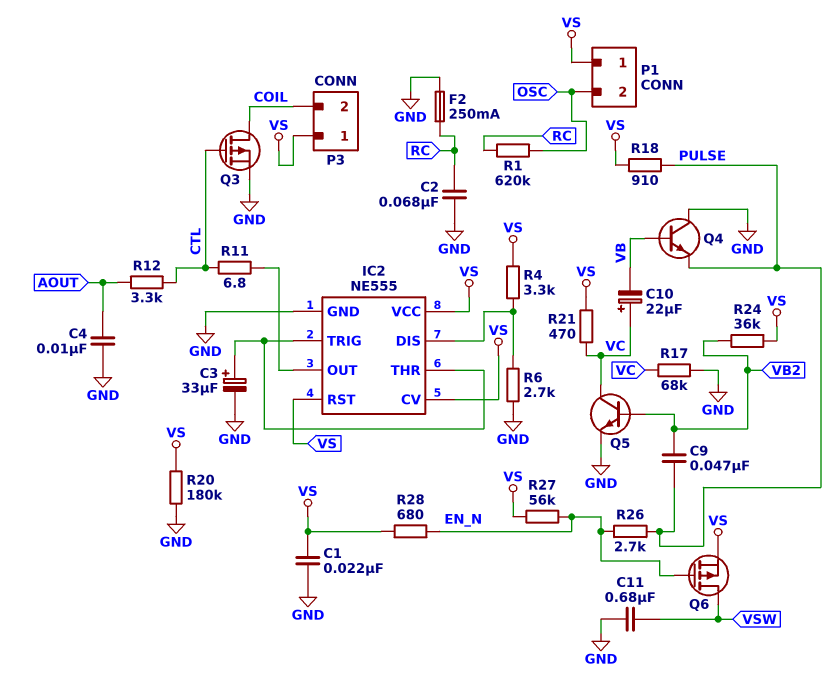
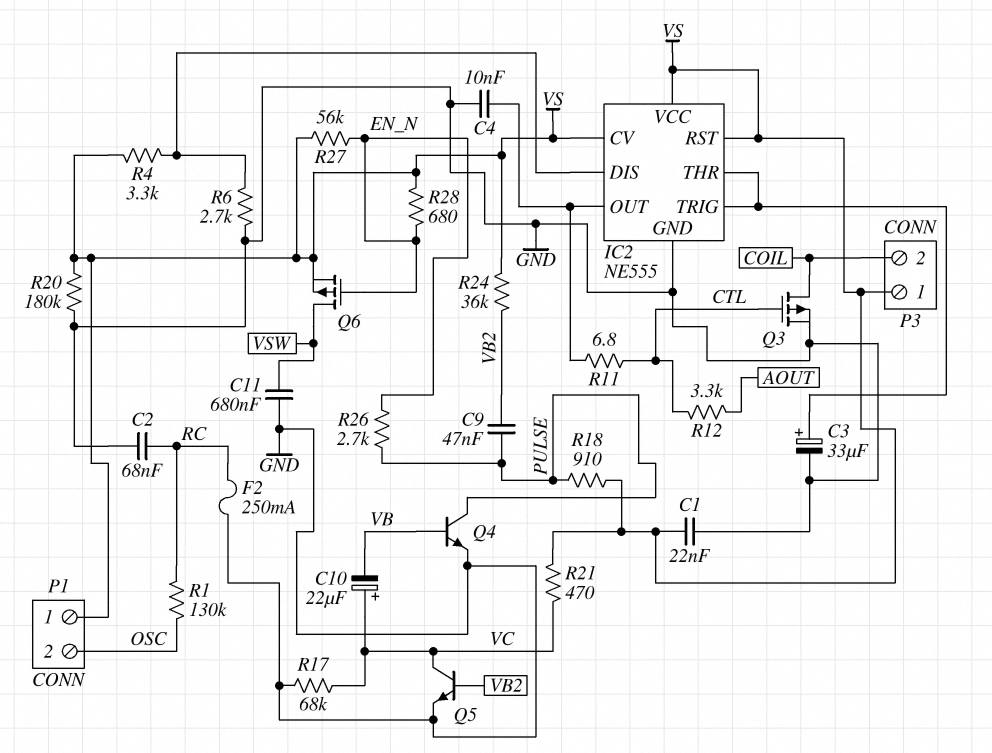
C4: 10nF (AOUT, GND) -> 10nF (GND, IC2/OUT)
Q4: NPN (B VB, C GND, E PULSE) -> NPN (B VB, C PULSE, E GND)
R1: 620k (OSC, RC) -> 130k (OSC, RC)

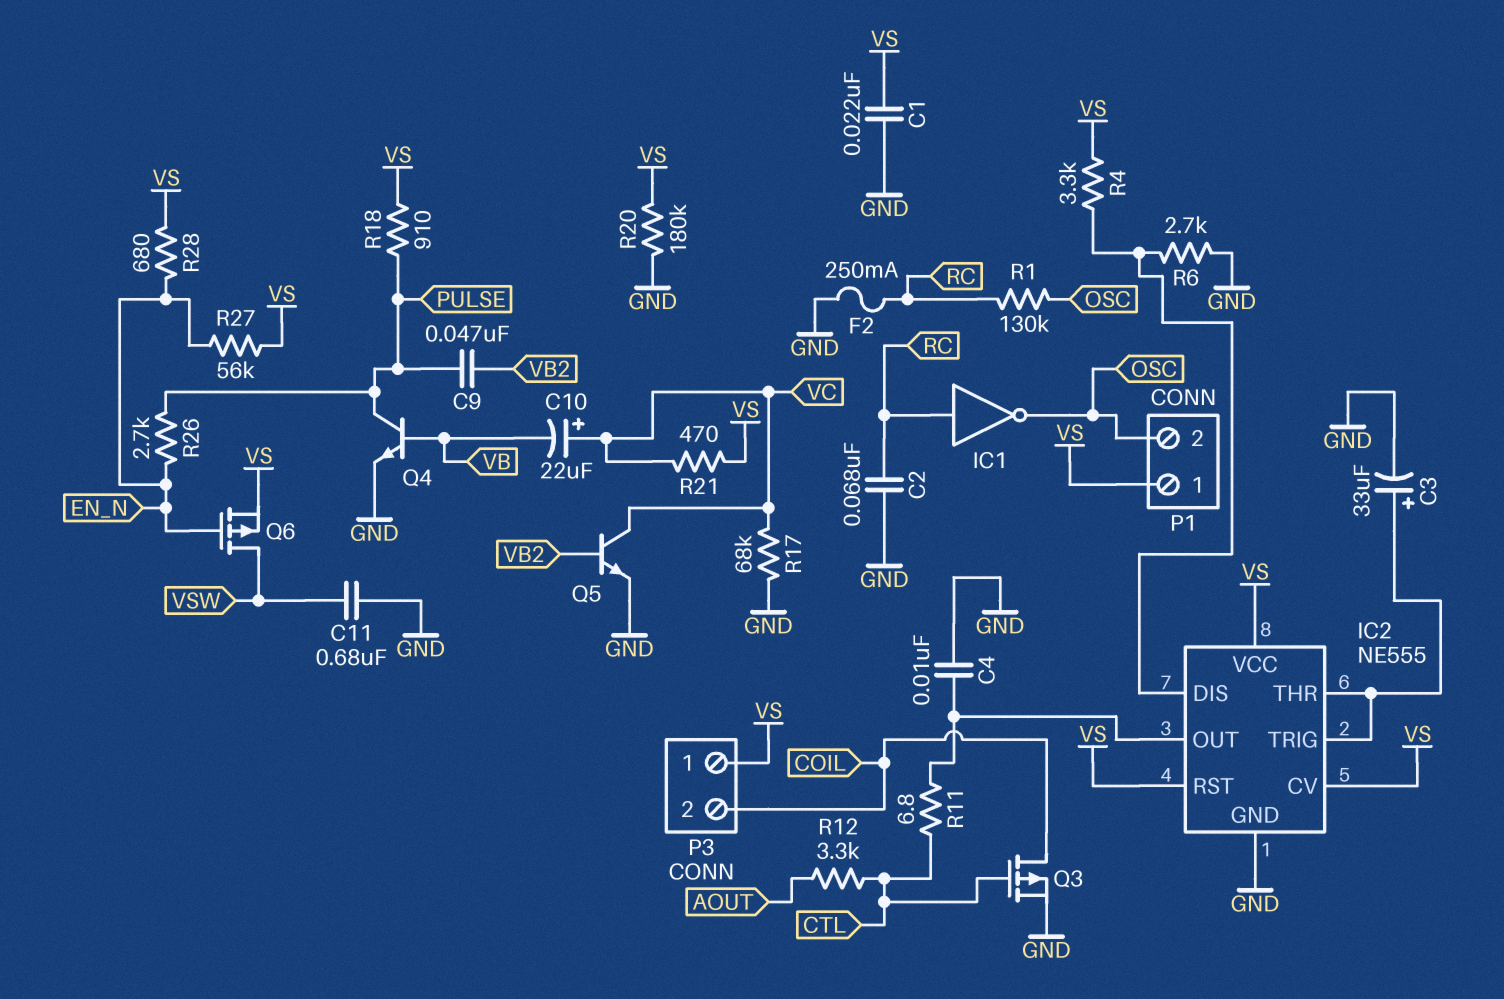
IC1: none -> NOT (in RC, out OSC)
R24: 36k (VB2, VS) -> none

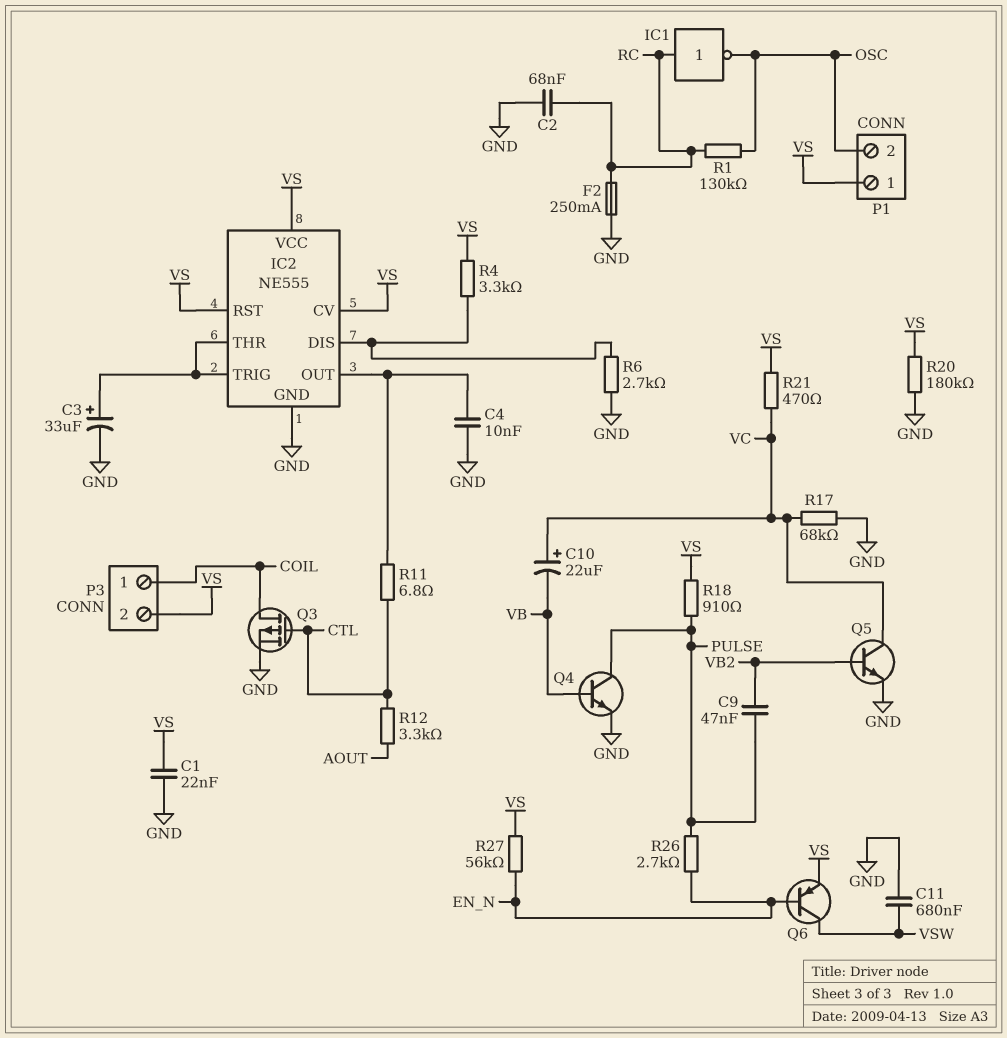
P3 pin 1: VS -> COIL
P3 pin 2: COIL -> VS
Q6: PMOS (G EN_N, D VSW, S VS) -> PNP (B EN_N, C VSW, E VS)
R28: 680 (EN_N, VS) -> none

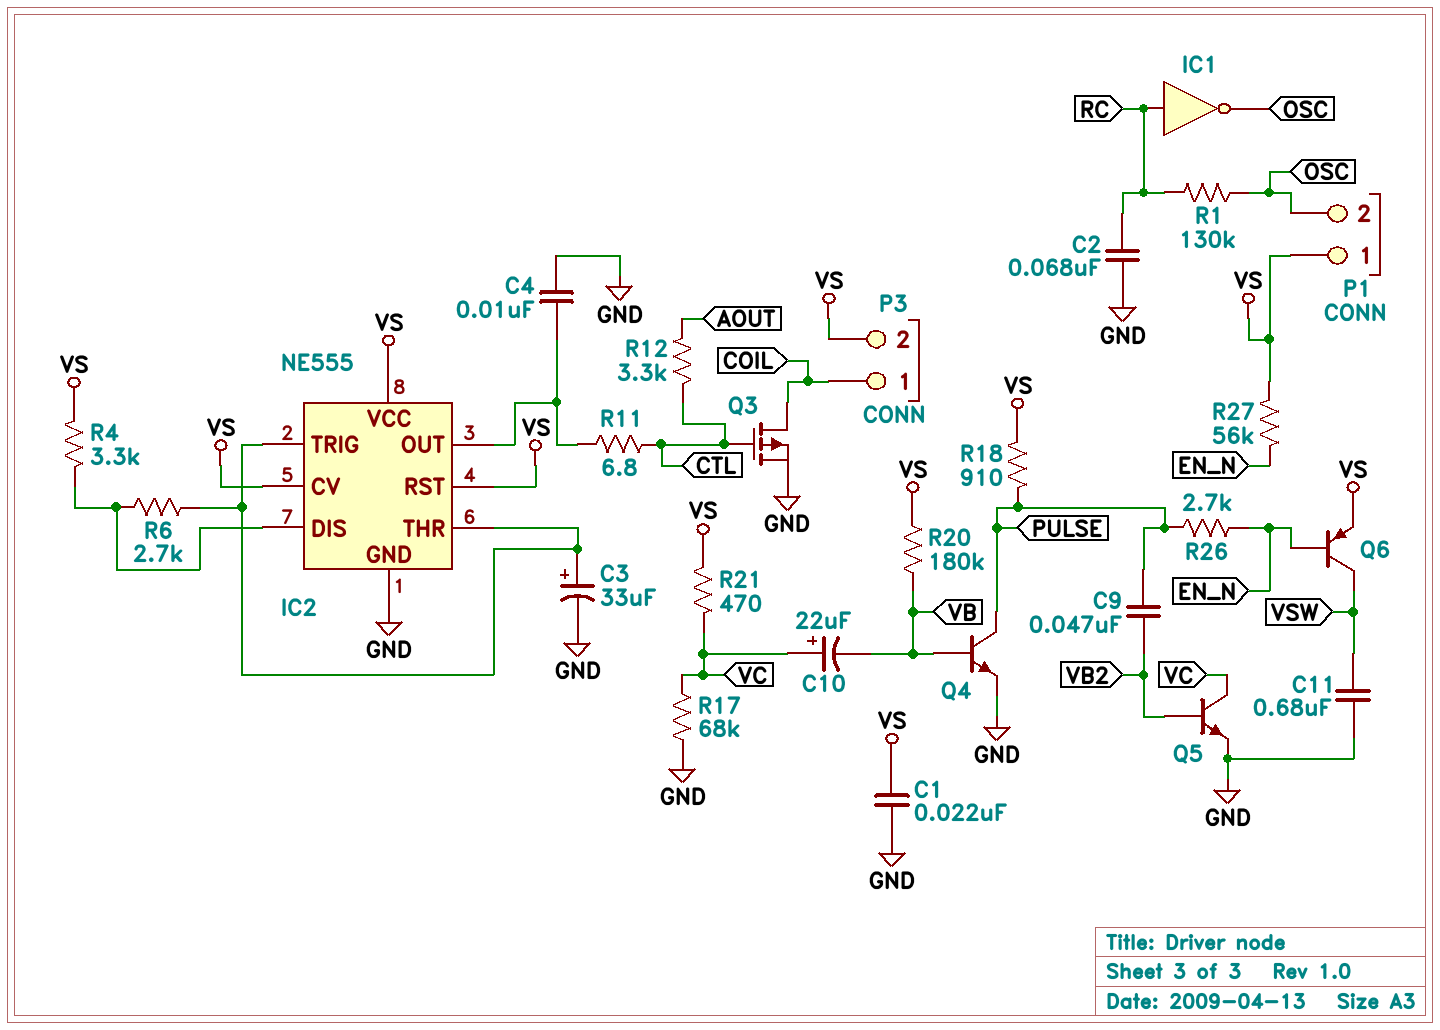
F2: 250mA (GND, RC) -> none
R6: 2.7k (GND, IC2/DIS) -> 2.7k (IC2/DIS, IC2/THR)
R20: 180k (GND, VS) -> 180k (VB, VS)

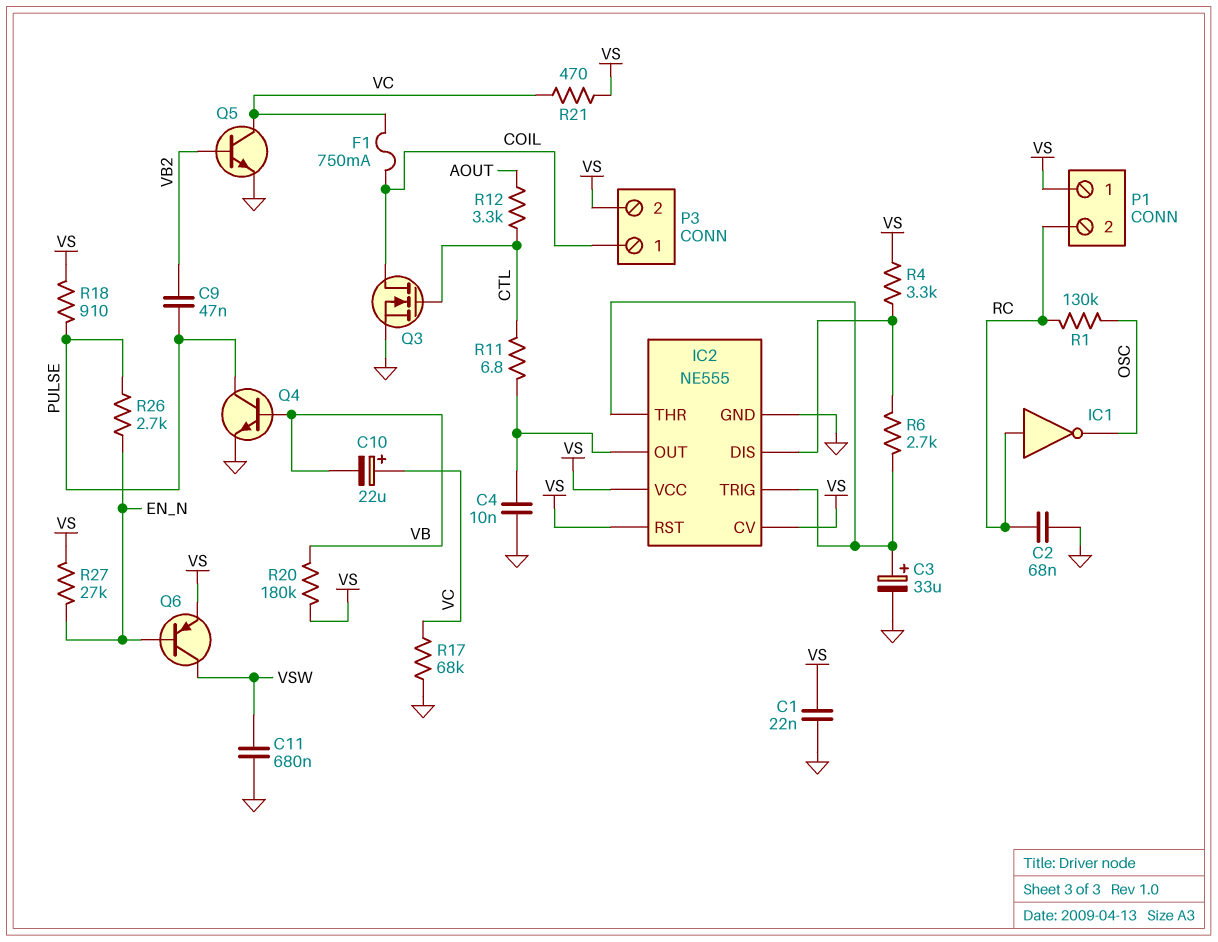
F1: none -> 750mA (COIL, VC)
P1 pin 2: OSC -> RC
Q3: PMOS (G CTL, D COIL, S GND) -> NMOS (G CTL, D COIL, S GND)
R27: 56k (EN_N, VS) -> 27k (EN_N, VS)

